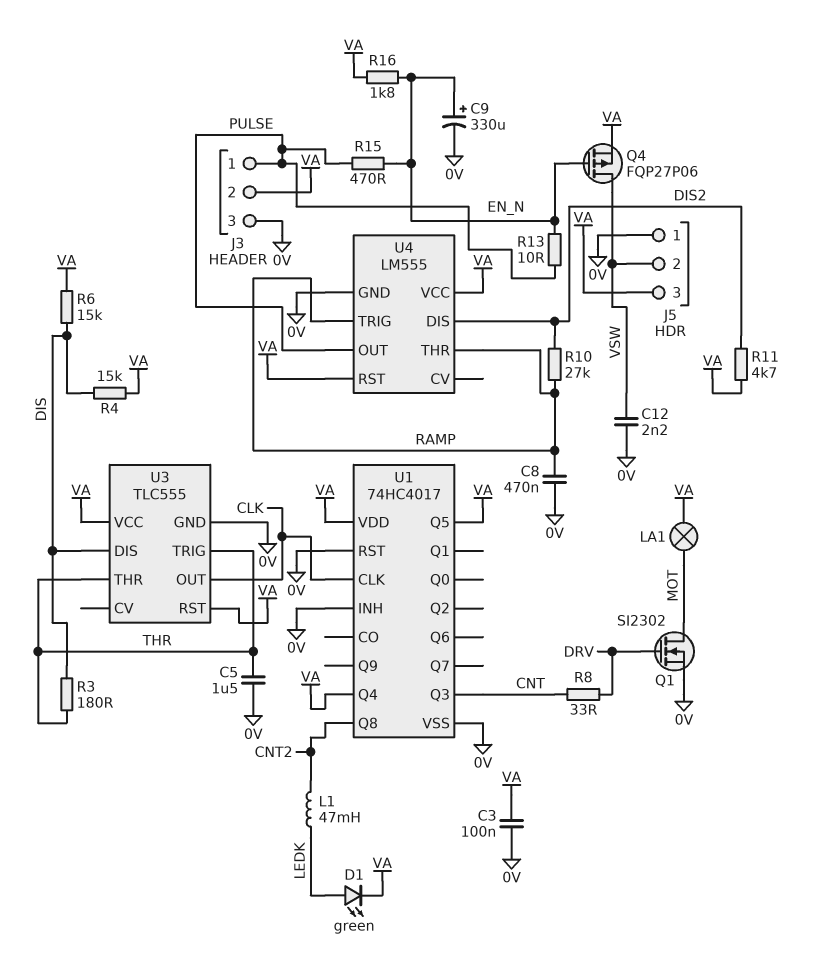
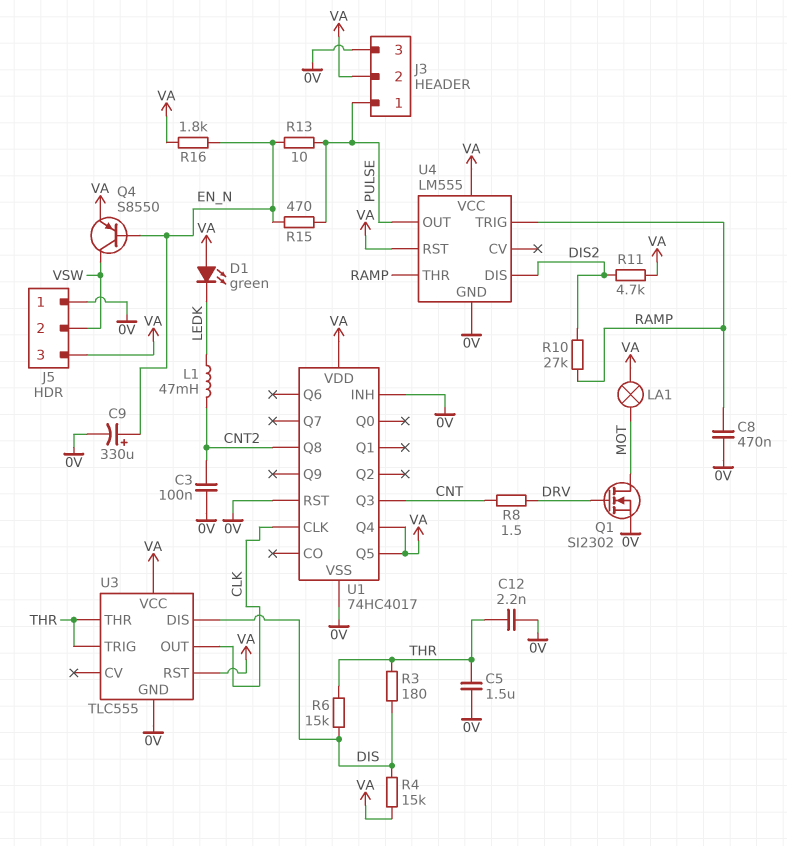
C3: 100nF (0V, VA) -> 100nF (0V, CNT2)
C12: 2.2nF (0V, VSW) -> 2.2nF (0V, THR)
D1: LED green (A LEDK, K VA) -> LED green (A VA, K LEDK)
Q4: PMOS FQP27P06 (G EN_N, D VSW, S VA) -> PNP S8550 (B EN_N, C VSW, E VA)
R6: 15k (DIS, VA) -> 15k (DIS, THR)
R8: 33 (CNT, DRV) -> 1.5 (CNT, DRV)

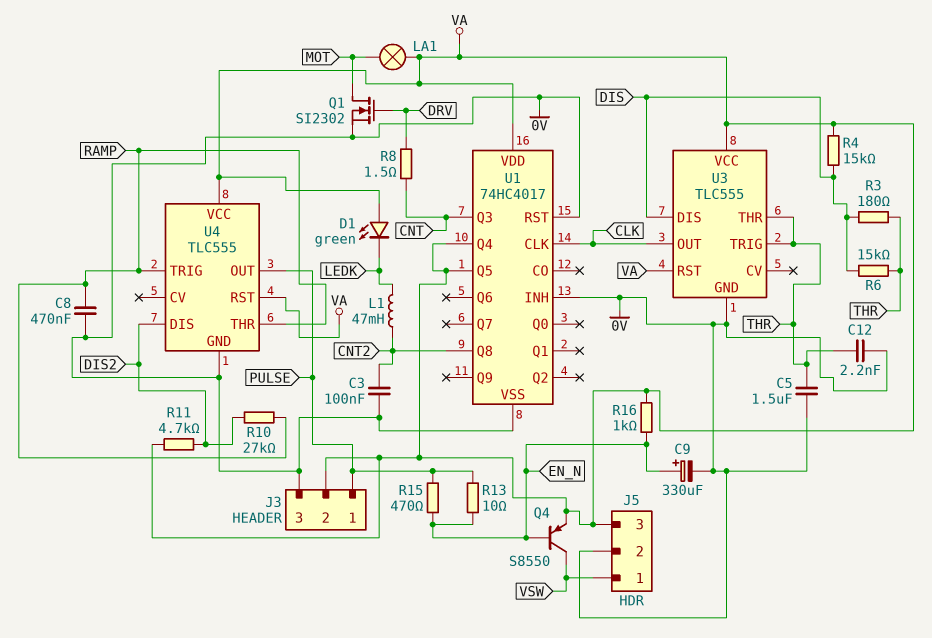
J5 pin 1: 0V -> VSW
J5 pin 2: VSW -> 0V
R16: 1.8k (EN_N, VA) -> 1k (EN_N, VA)
U4: LM555 -> TLC555

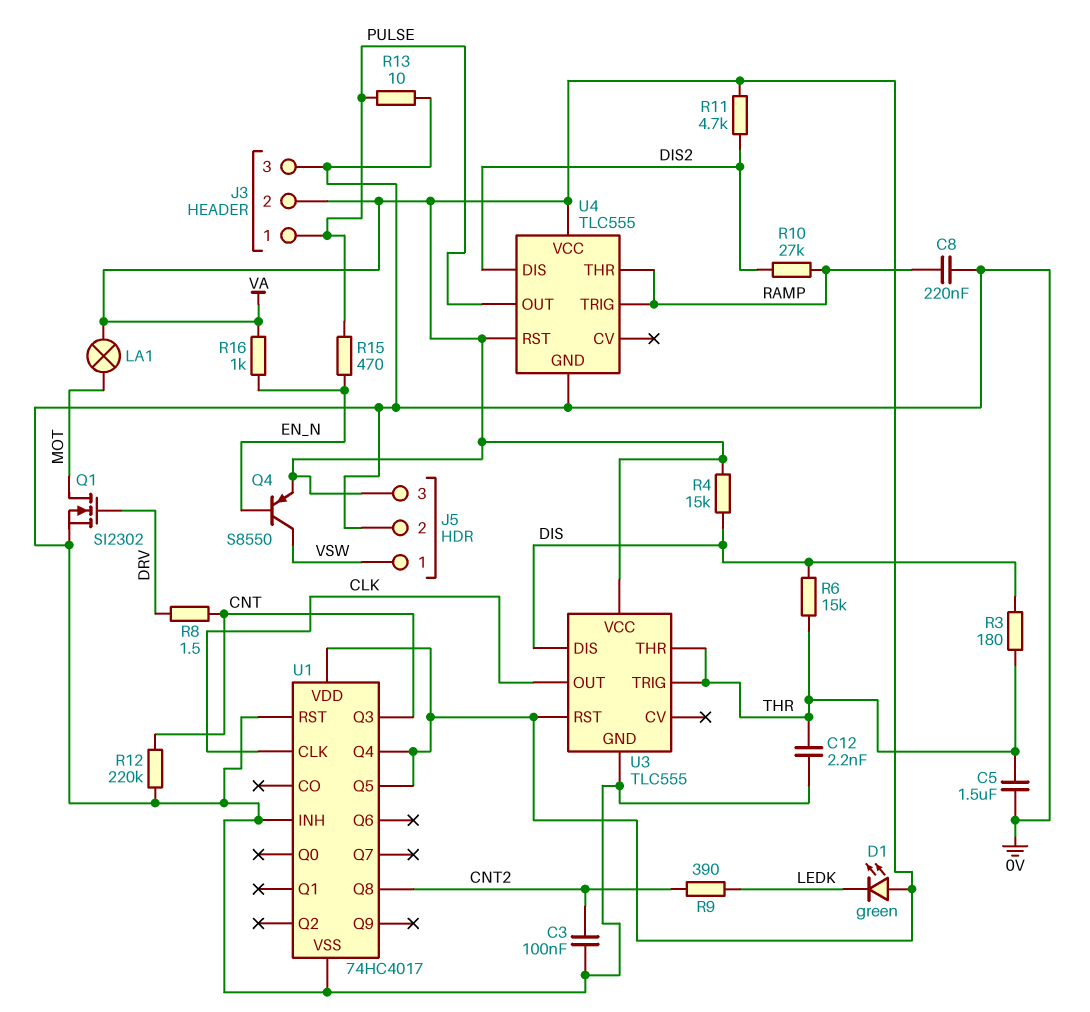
C8: 470nF (0V, RAMP) -> 220nF (0V, RAMP)
C9: 330uF (plus EN_N, minus 0V) -> none
L1: 47mH (CNT2, LEDK) -> none
R9: none -> 390 (CNT2, LEDK)
R12: none -> 220k (0V, CNT)
R13: 10 (EN_N, PULSE) -> 10 (0V, PULSE)

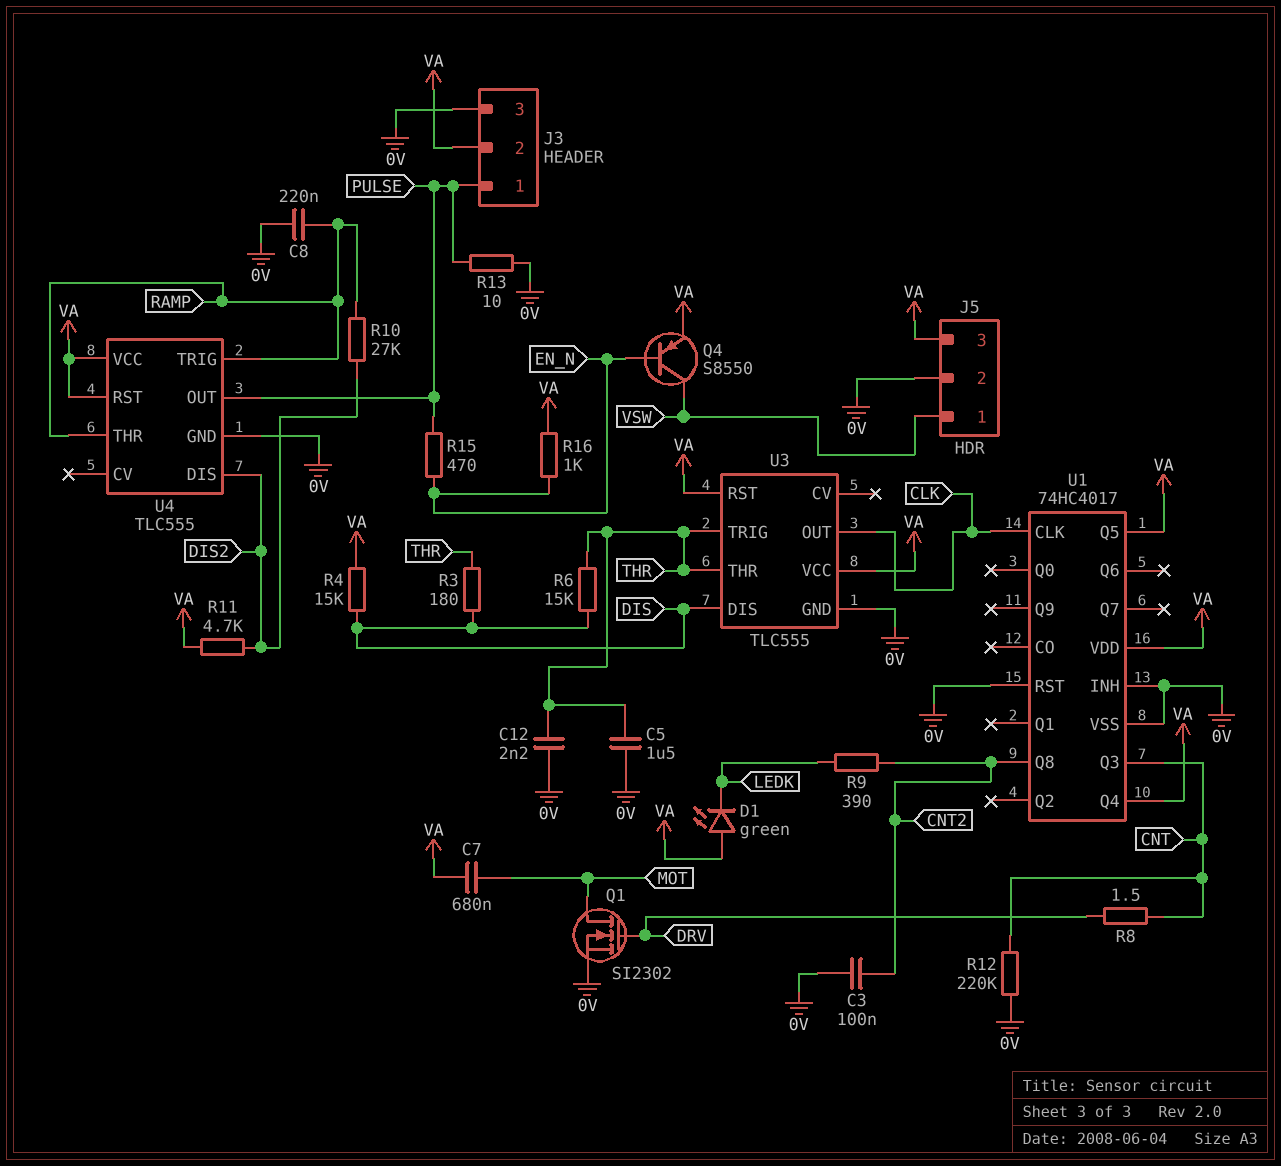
C7: none -> 680nF (MOT, VA)
LA1: lamp (MOT, VA) -> none

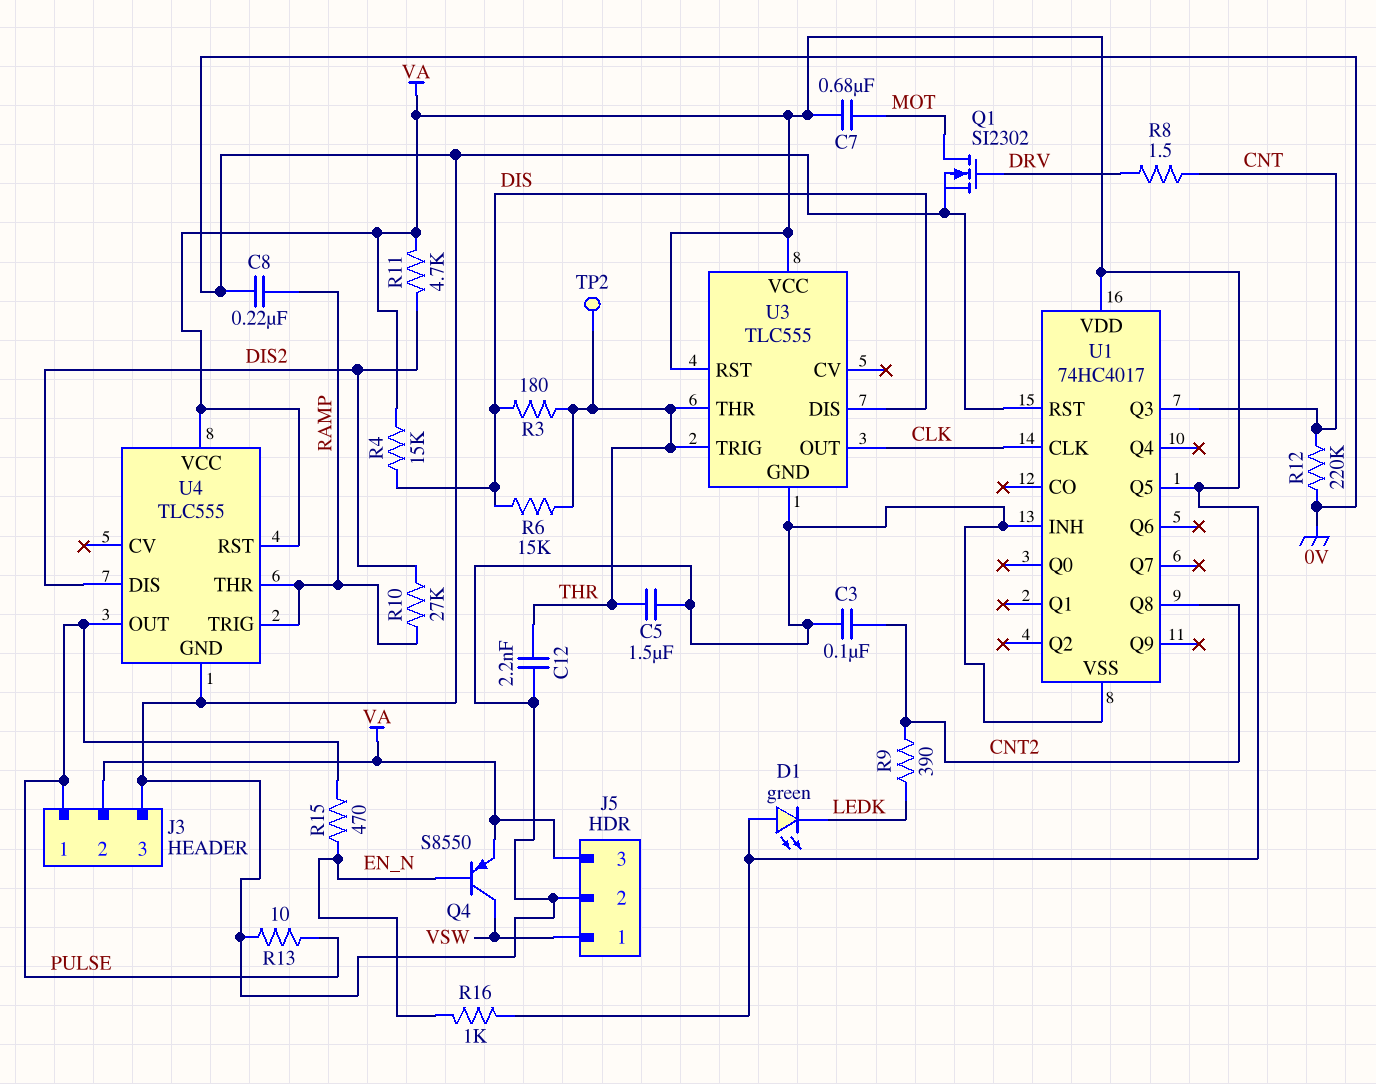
TP2: none -> test point (THR)
U1 pin Q4: VA -> none

